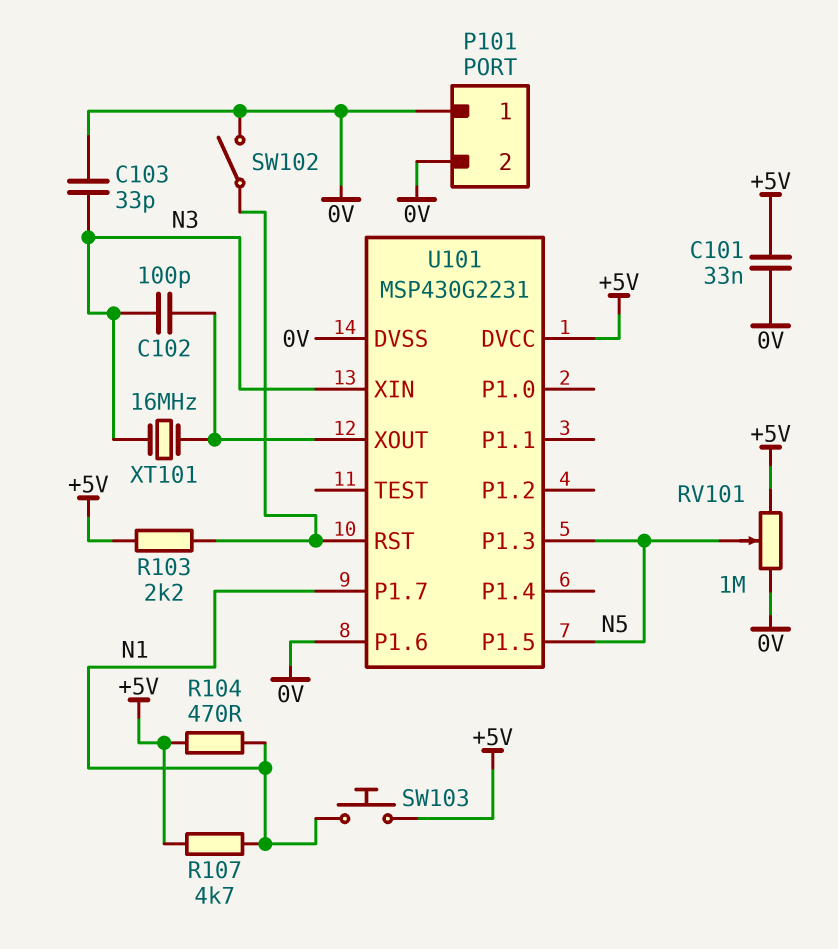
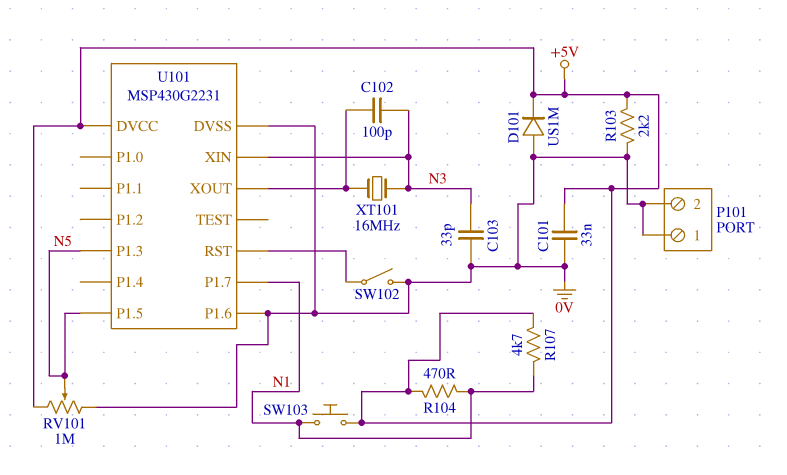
D101: none -> diode US1M (A 0V, K +5V)
R103: 2.2k (+5V, U101/RST) -> 2.2k (+5V, 0V)

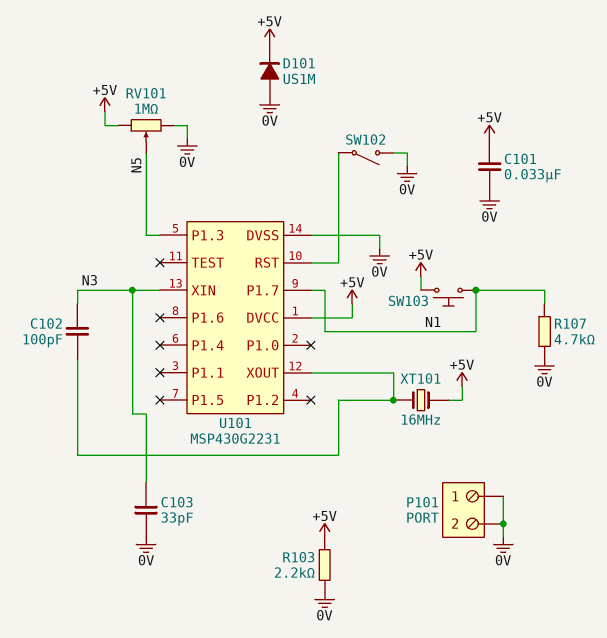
R104: 470 (+5V, N1) -> none
R107: 4.7k (+5V, N1) -> 4.7k (0V, N1)
U101 pin P1.5: N5 -> none
U101 pin P1.6: 0V -> none
XT101: 16MHz (N3, U101/XOUT) -> 16MHz (+5V, U101/XOUT)

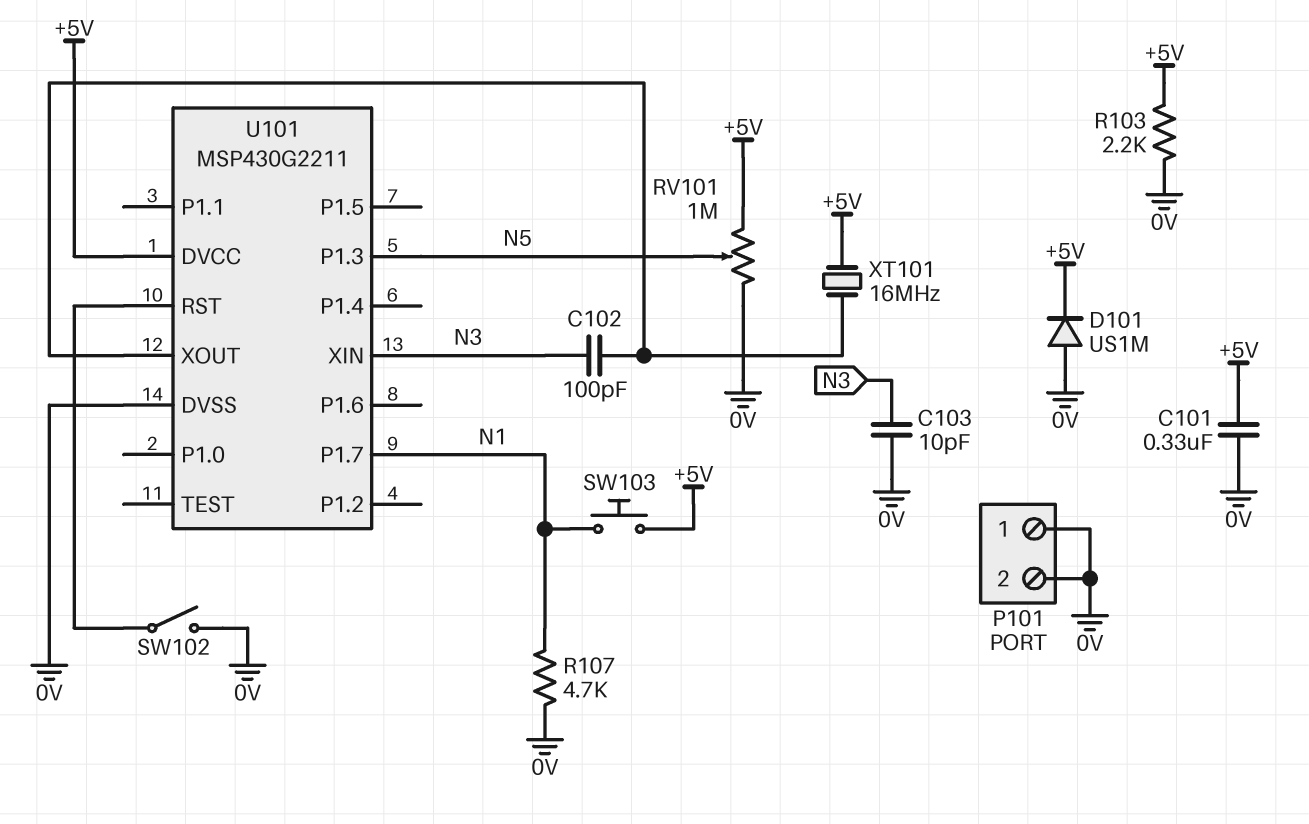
C101: 33nF (+5V, 0V) -> 330nF (+5V, 0V)
C103: 33pF (0V, N3) -> 10pF (0V, N3)
U101: MSP430G2231 -> MSP430G2211

